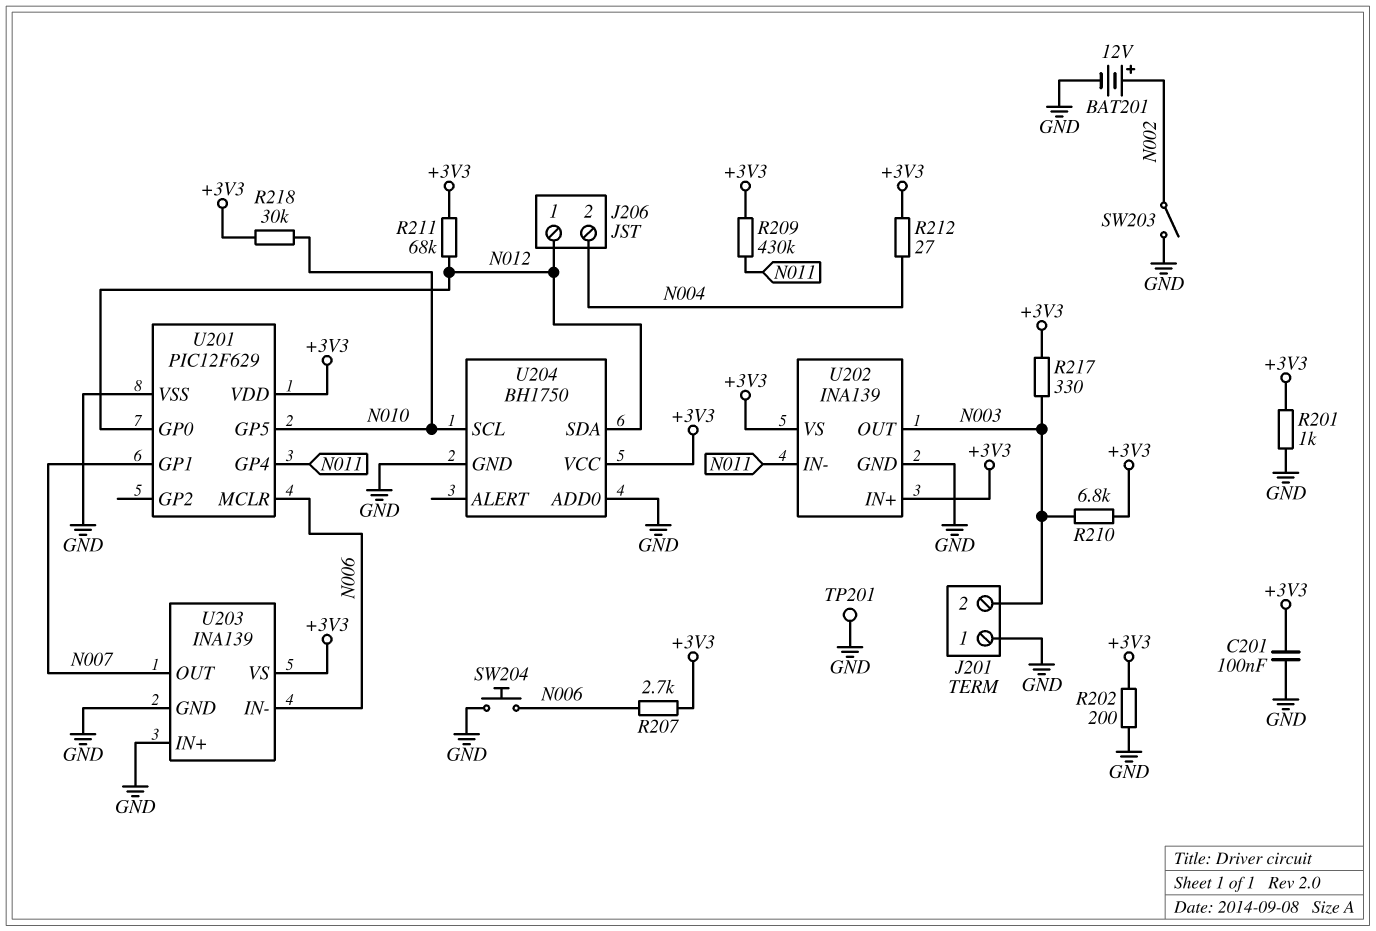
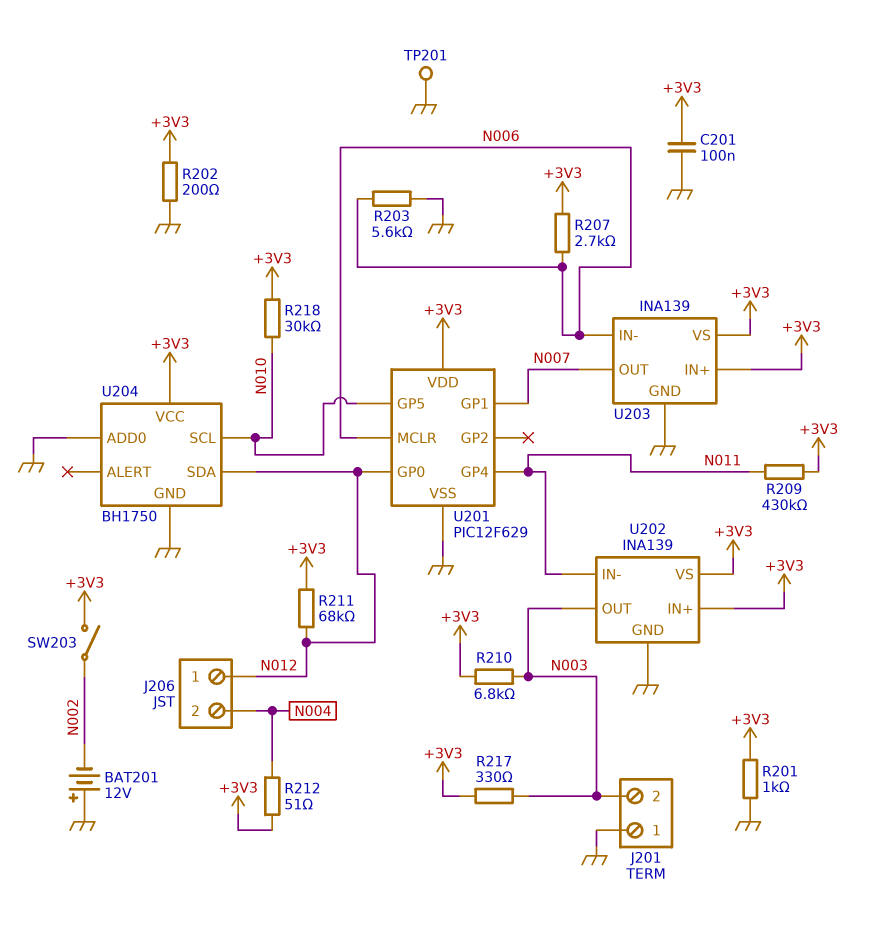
BAT201: 12V (plus N002, minus GND) -> 12V (plus GND, minus N002)
R203: none -> 5.6k (GND, N006)
R212: 27 (+3V3, N004) -> 51 (+3V3, N004)
SW203: switch (GND, N002) -> switch (+3V3, N002)
SW204: button (GND, N006) -> none
U203 pin IN+: GND -> +3V3

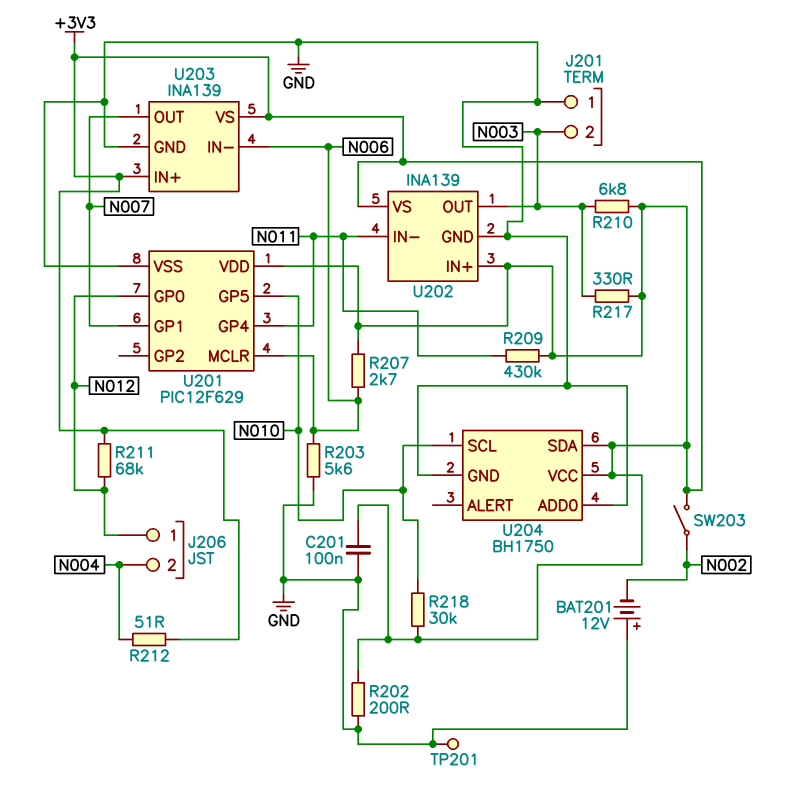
R201: 1k (+3V3, GND) -> none
U204 pin SDA: N012 -> +3V3

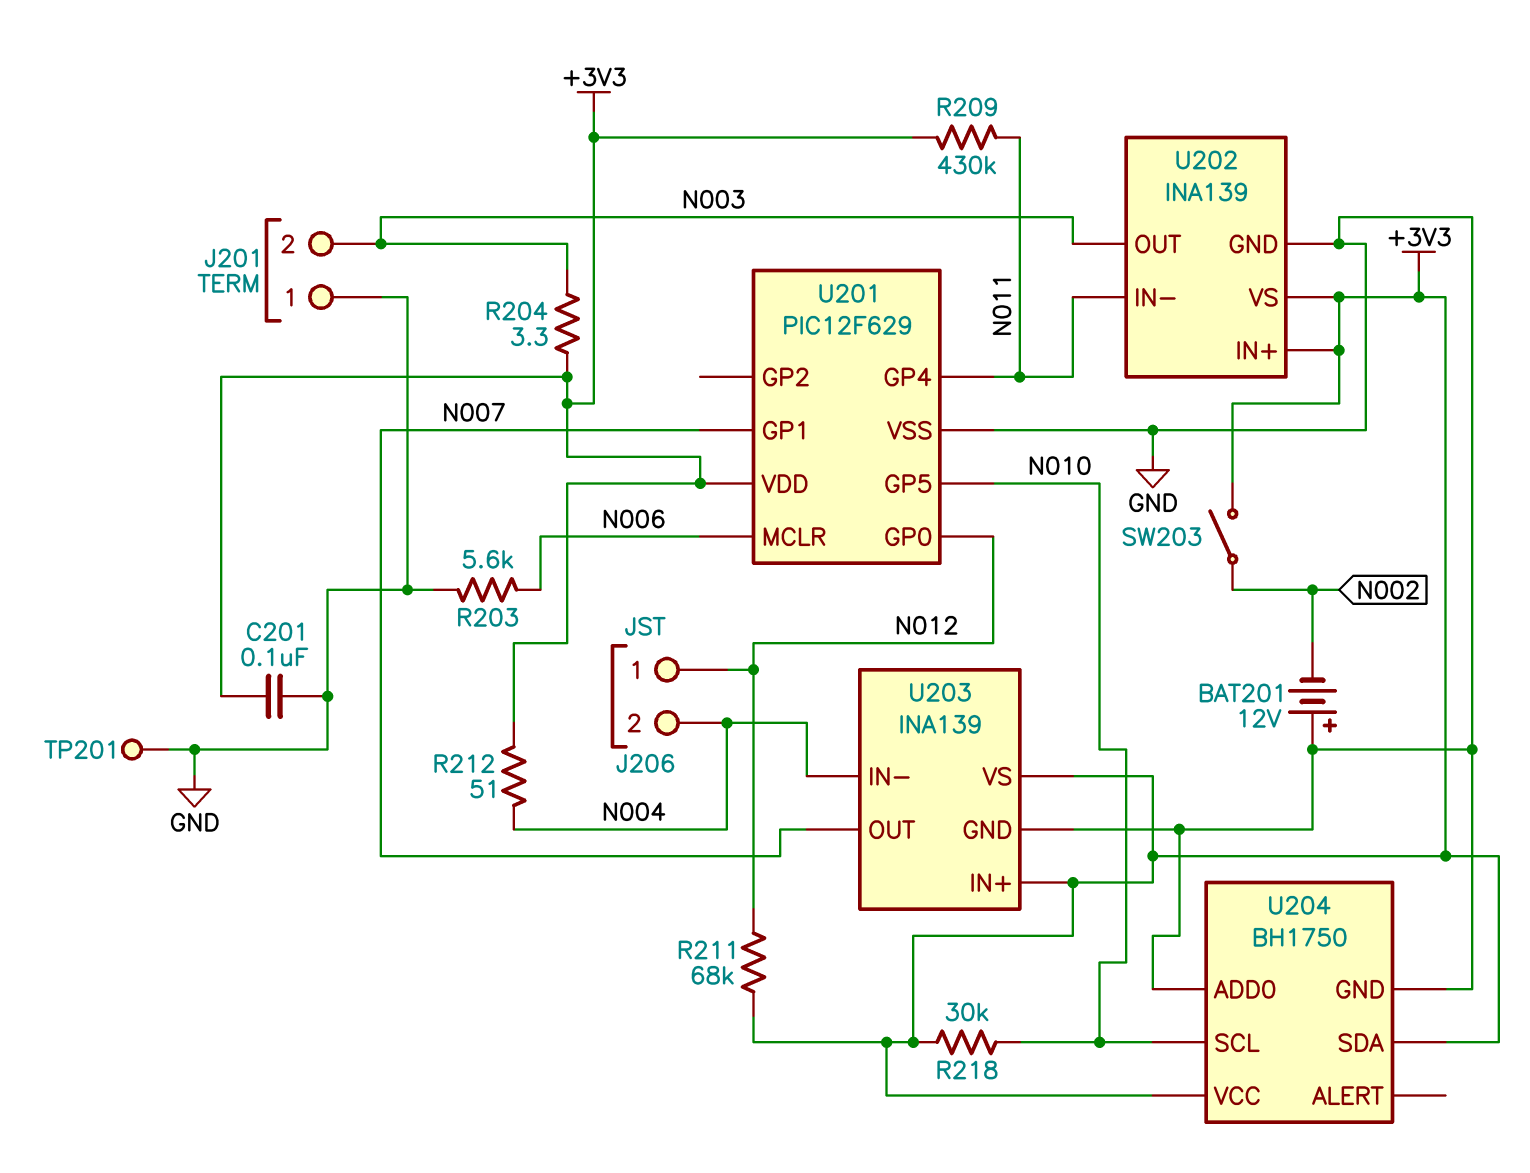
R202: 200 (+3V3, GND) -> none
R204: none -> 3.3 (+3V3, N003)
R207: 2.7k (+3V3, N006) -> none
R210: 6.8k (+3V3, N003) -> none
R217: 330 (+3V3, N003) -> none
U203 pin IN-: N006 -> N004

